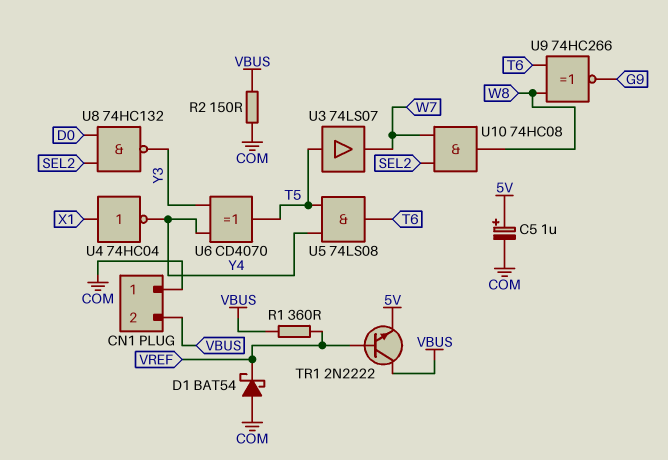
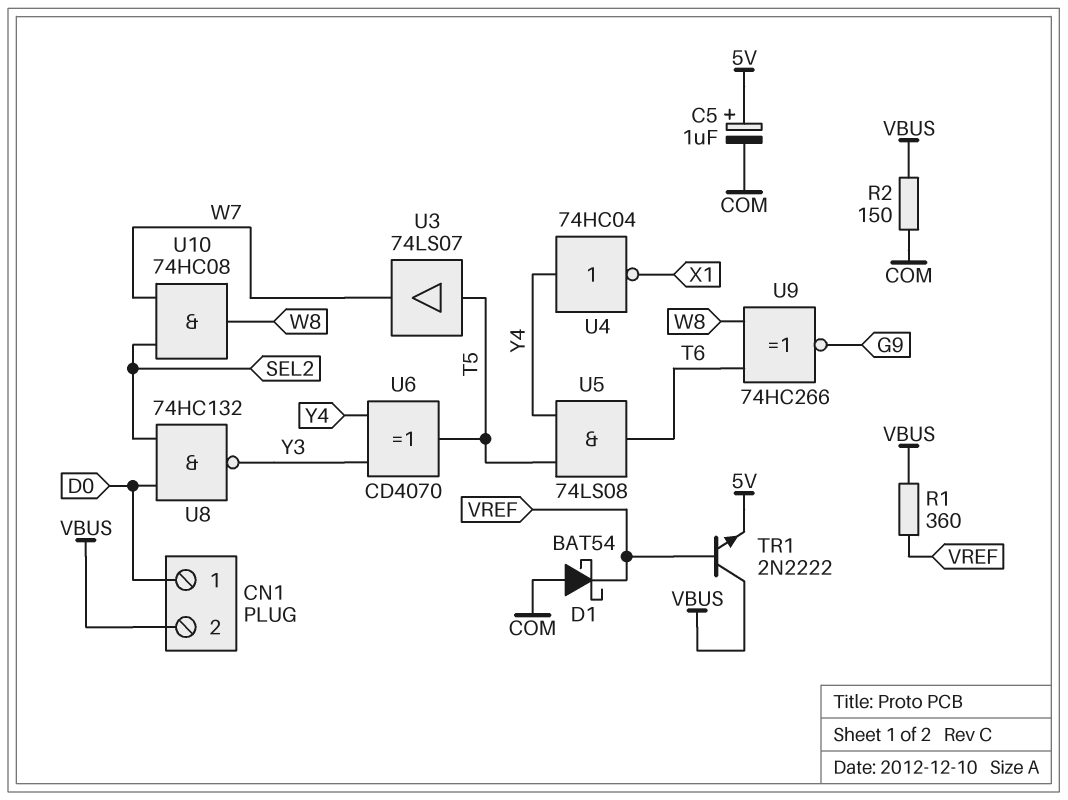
CN1 pin 1: COM -> D0
U4: NOT 74HC04 (in X1, out Y4) -> NOT 74HC04 (in Y4, out X1)

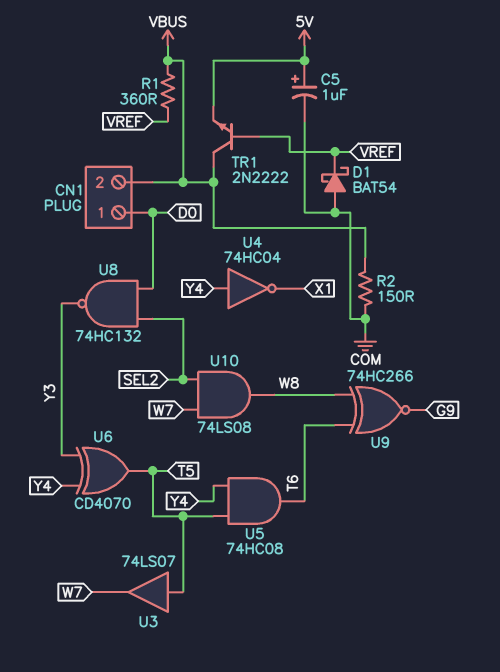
U5: AND 74LS08 (in T5, in Y4, out T6) -> AND 74HC08 (in T5, in Y4, out T6)
U10: AND 74HC08 (in SEL2, in W7, out W8) -> AND 74LS08 (in SEL2, in W7, out W8)

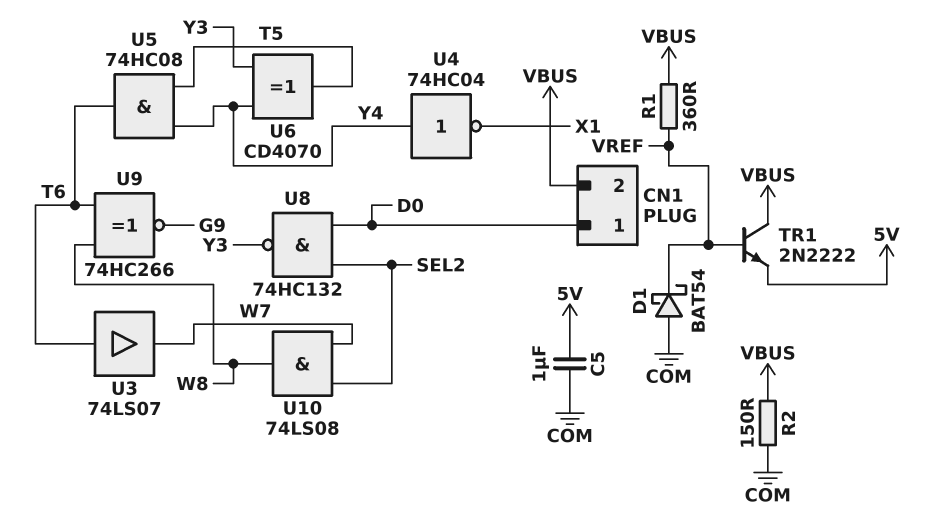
C5: 1uF (plus 5V, minus COM) -> 1uF (5V, COM)
U3: buffer 74LS07 (in T5, out W7) -> buffer 74LS07 (in T6, out W7)

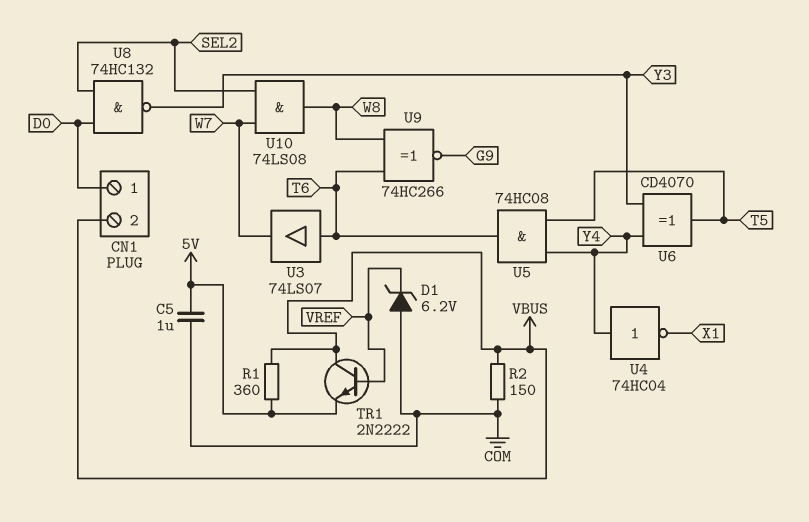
D1: schottky BAT54 (A COM, K VREF) -> zener 6.2V (A COM, K VREF)
R1: 360 (VBUS, VREF) -> 360 (5V, VBUS)

